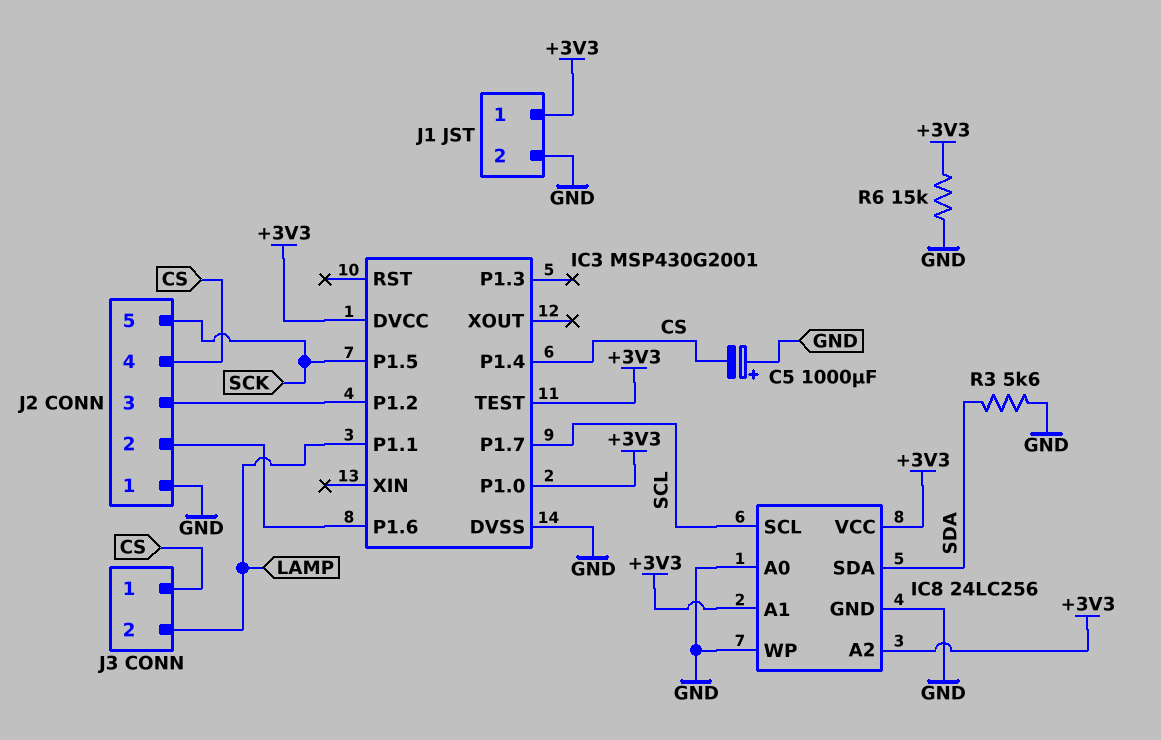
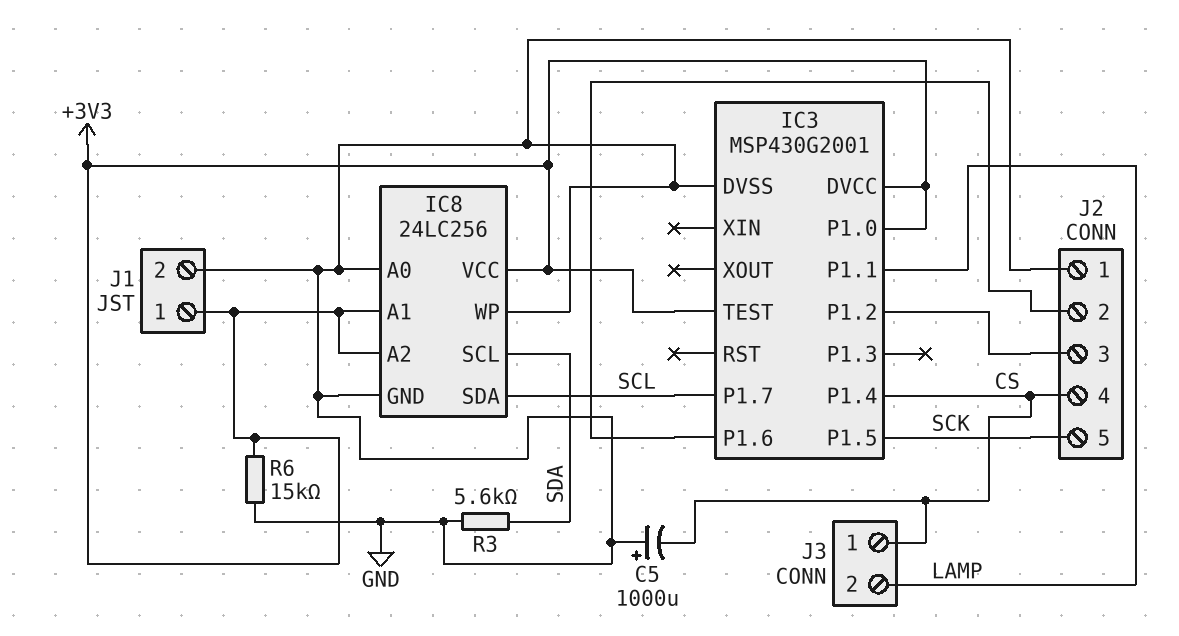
IC8 pin SCL: SCL -> SDA
IC8 pin SDA: SDA -> SCL

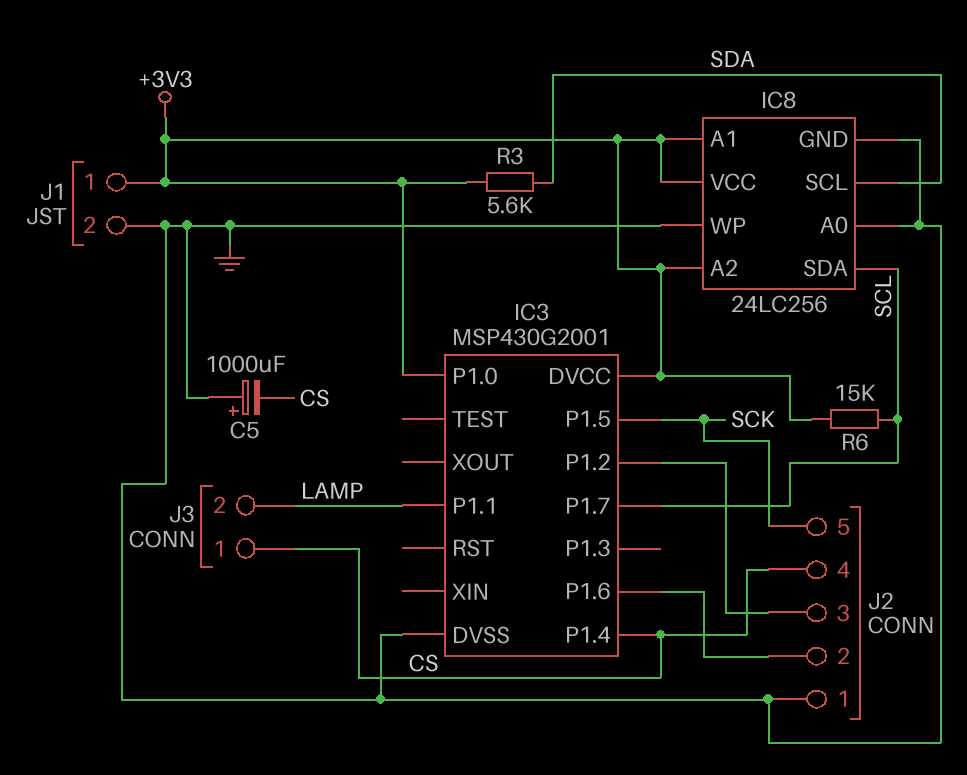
IC3 pin TEST: +3V3 -> none
R3: 5.6k (GND, SDA) -> 5.6k (+3V3, SDA)
R6: 15k (+3V3, GND) -> 15k (+3V3, SCL)

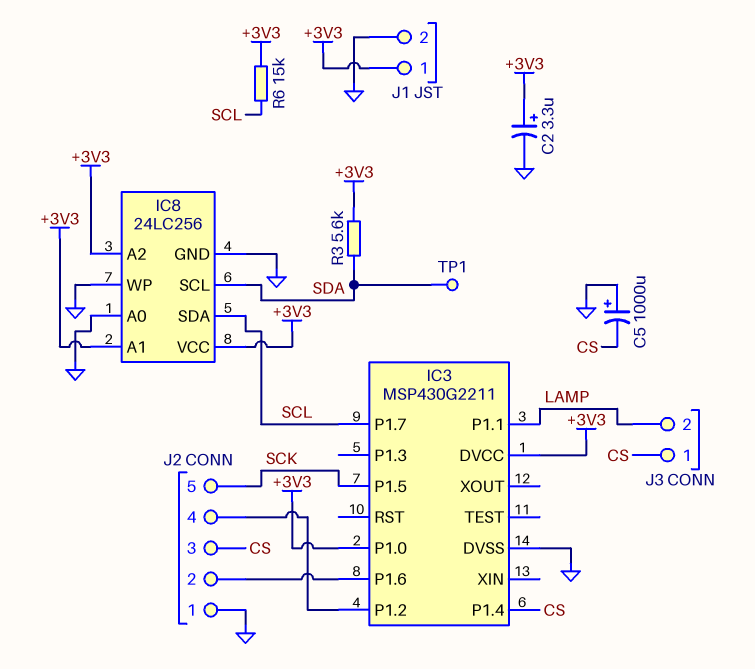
C2: none -> 3.3uF (plus +3V3, minus GND)
IC3: MSP430G2001 -> MSP430G2211
J2 pin 3: IC3/P1.2 -> CS
J2 pin 4: CS -> IC3/P1.2
TP1: none -> test point (SDA)

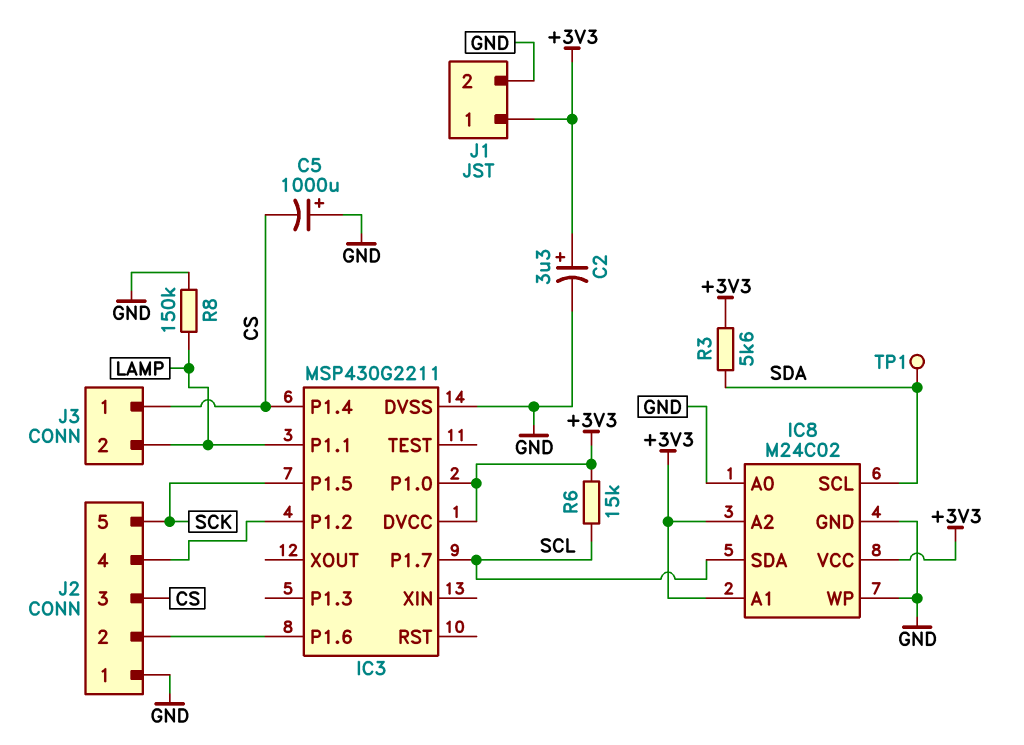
IC8: 24LC256 -> M24C02
R8: none -> 150k (GND, LAMP)

